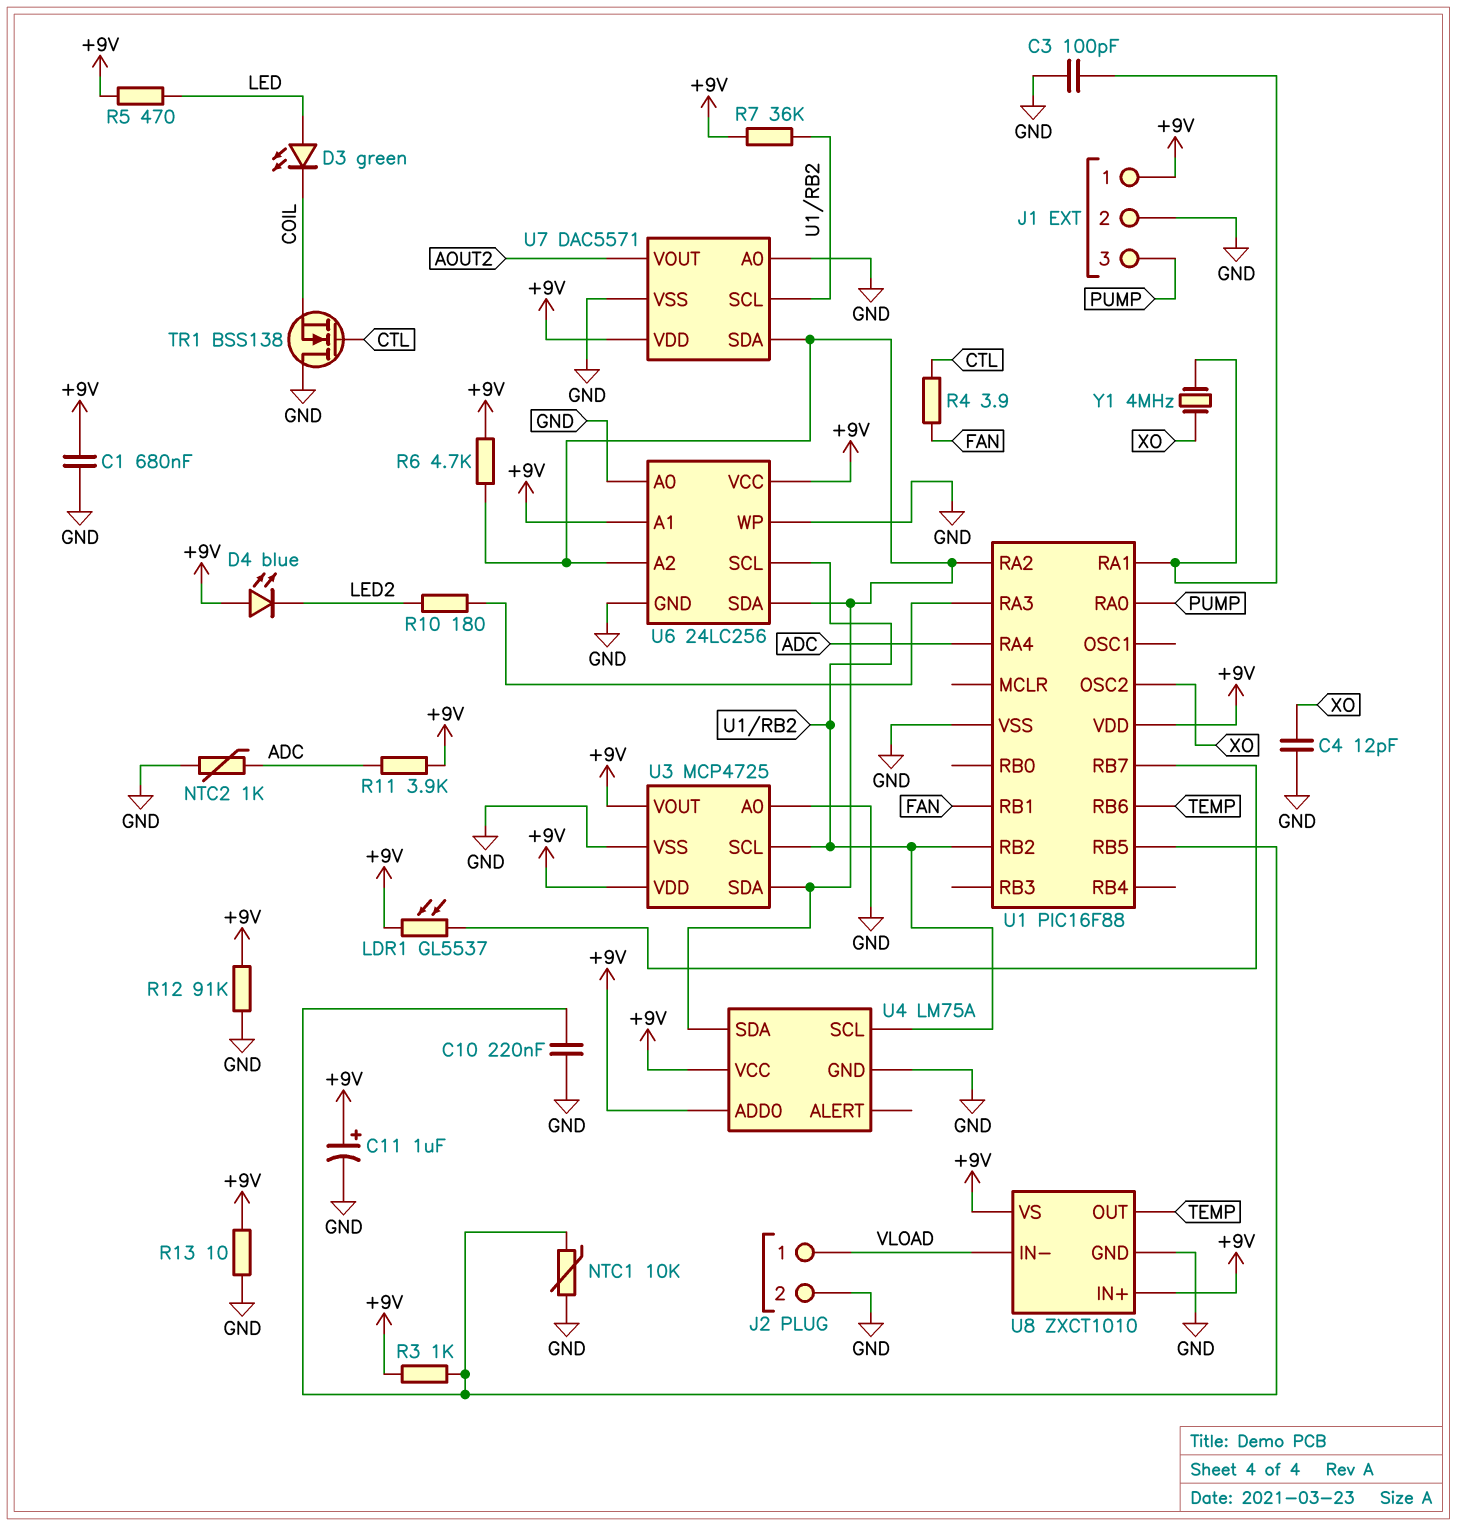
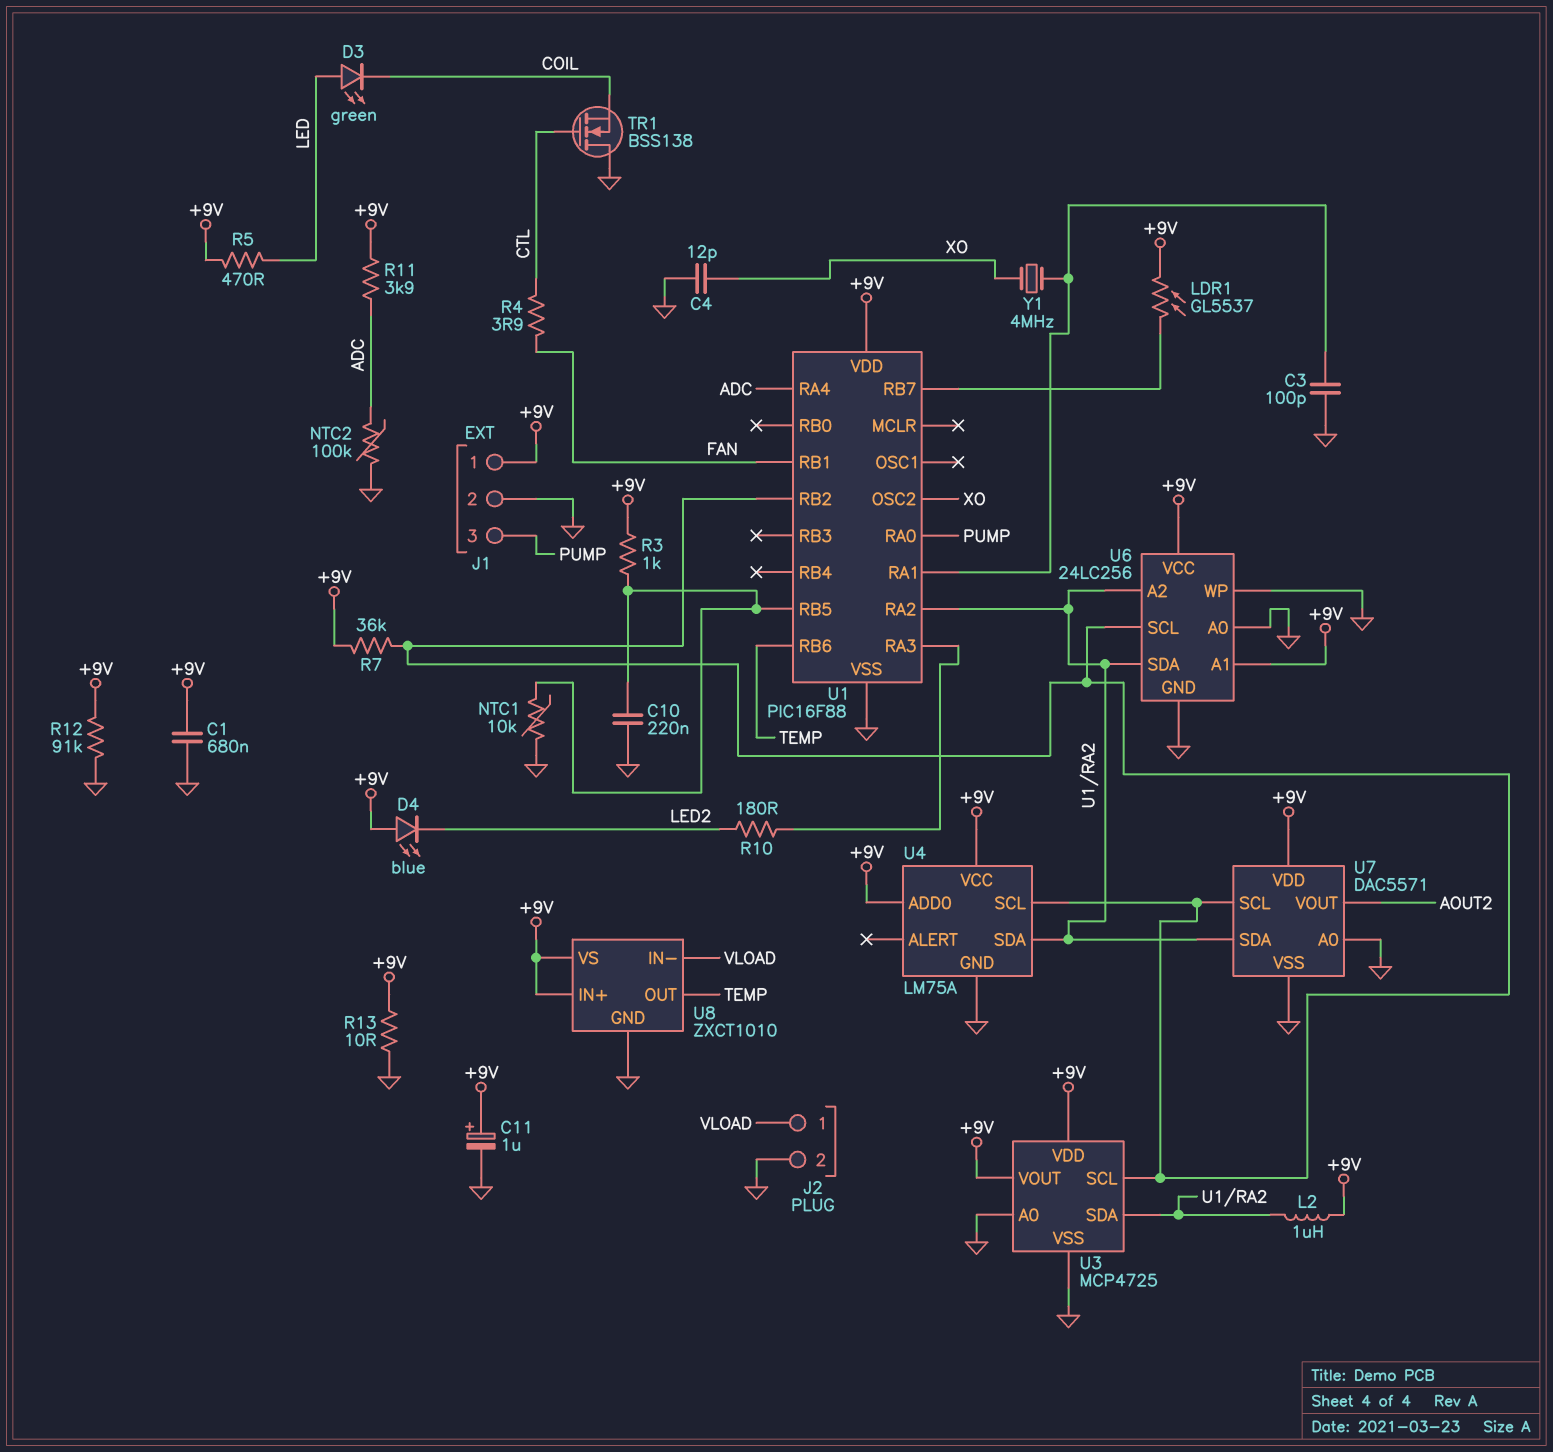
L2: none -> 1uH (+9V, U1/RA2)
NTC2: 1k (ADC, GND) -> 100k (ADC, GND)
R6: 4.7k (+9V, U1/RA2) -> none

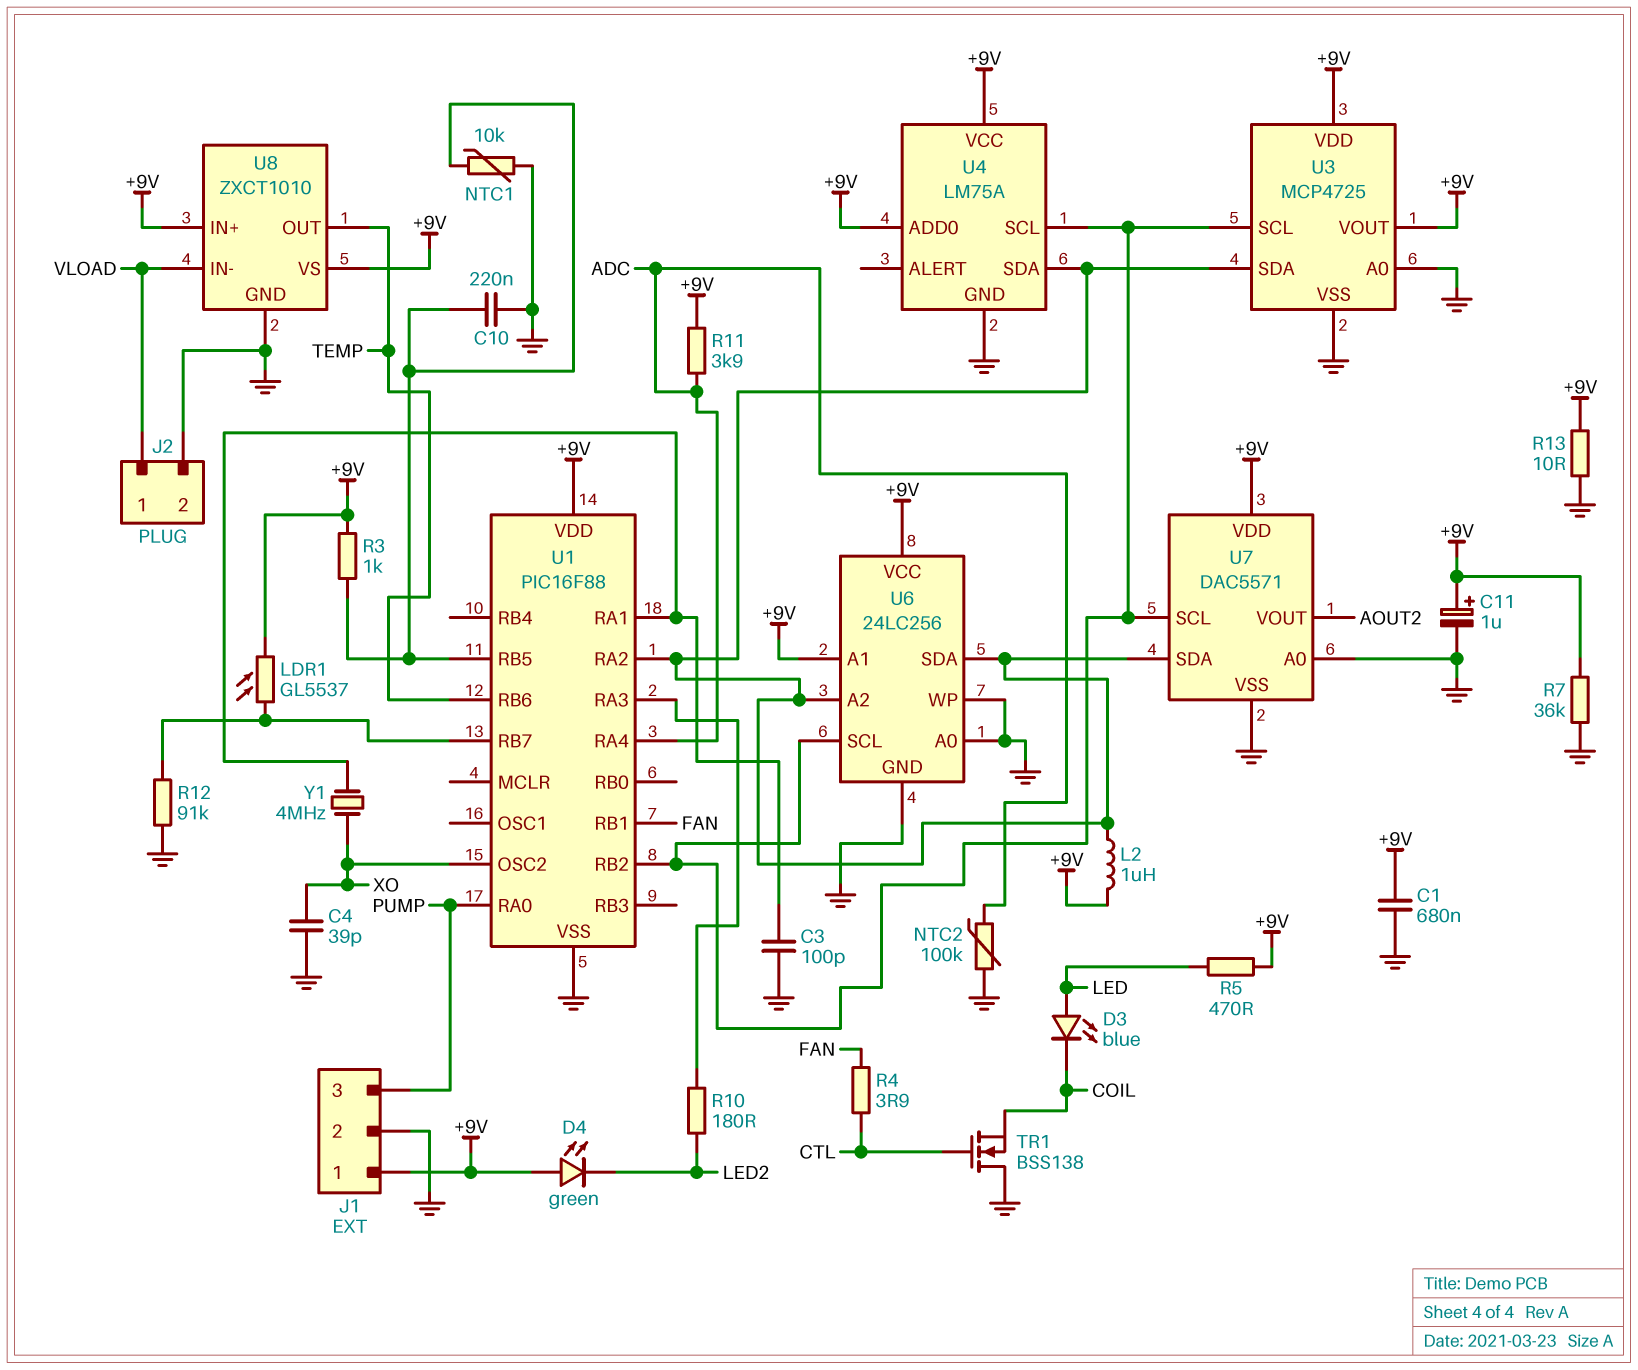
C4: 12pF (GND, XO) -> 39pF (GND, XO)
D3: LED green (A LED, K COIL) -> LED blue (A LED, K COIL)
D4: LED blue (A +9V, K LED2) -> LED green (A +9V, K LED2)
R7: 36k (+9V, U1/RB2) -> 36k (+9V, GND)
R12: 91k (+9V, GND) -> 91k (GND, U1/RB7)

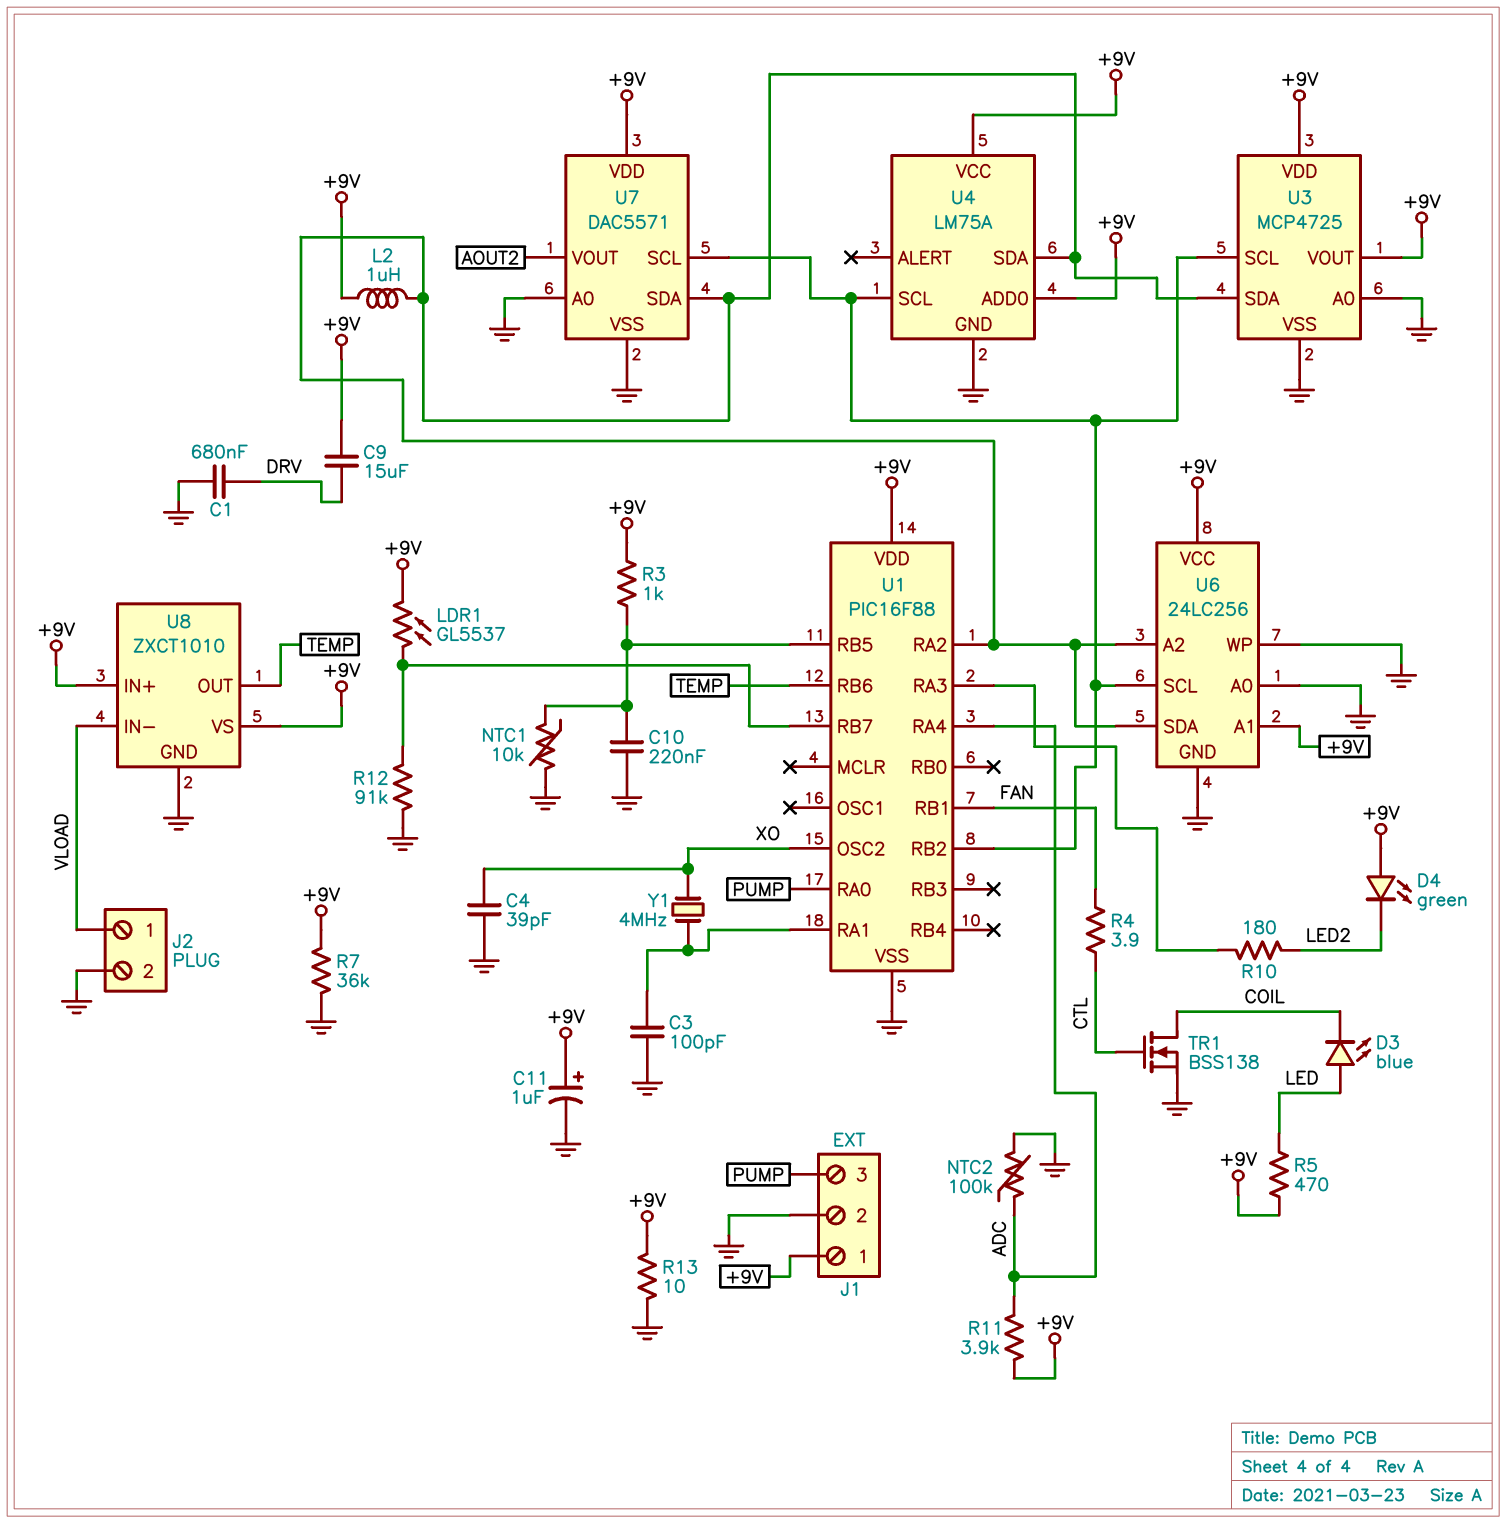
C1: 680nF (+9V, GND) -> 680nF (DRV, GND)
C9: none -> 15uF (+9V, DRV)
TR1: NMOS BSS138 (G CTL, D GND, S COIL) -> NMOS BSS138 (G CTL, D COIL, S GND)

